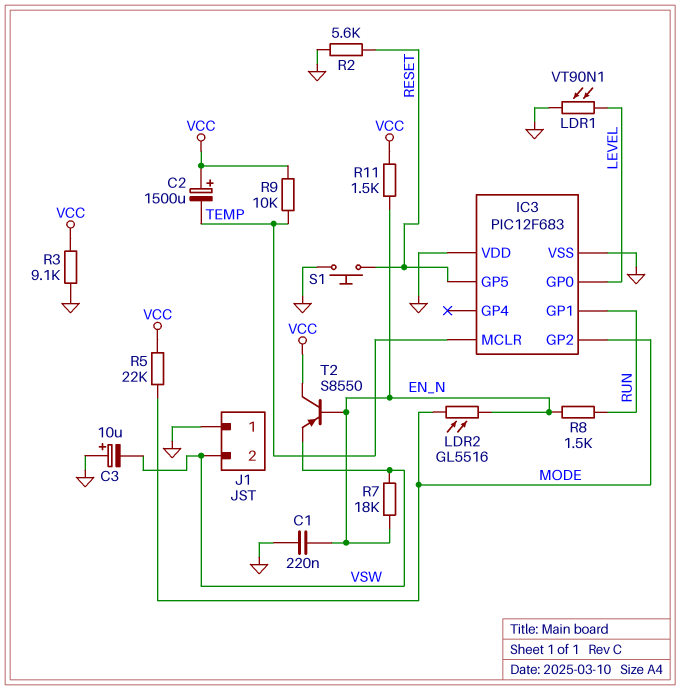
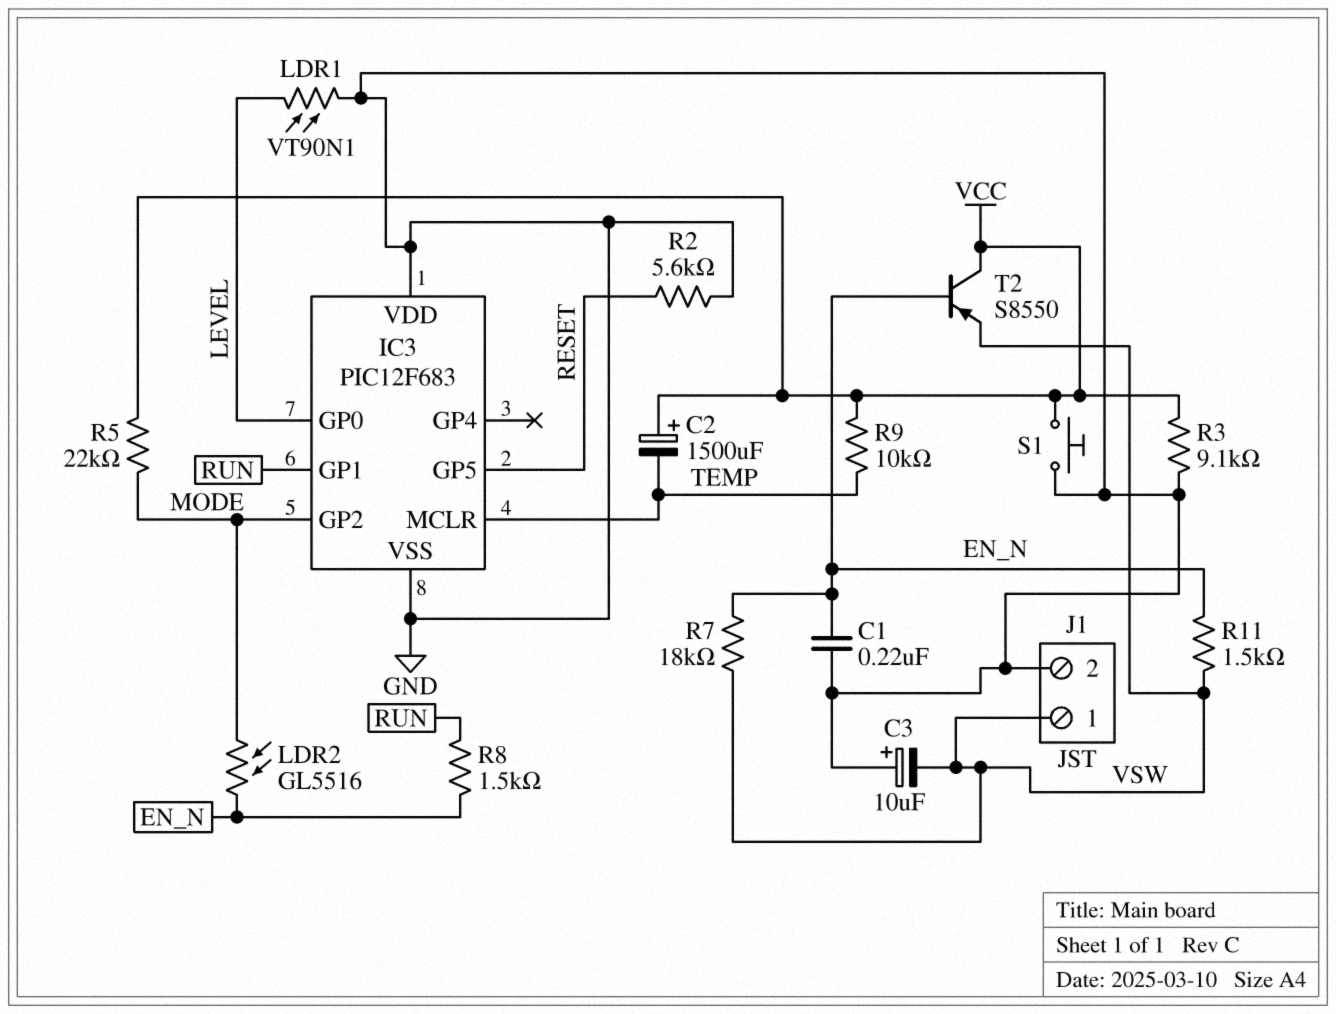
J1 pin 1: GND -> VSW
J1 pin 2: VSW -> GND
R11: 1.5k (EN_N, VCC) -> 1.5k (EN_N, VSW)
S1: button (GND, RESET) -> button (GND, VCC)

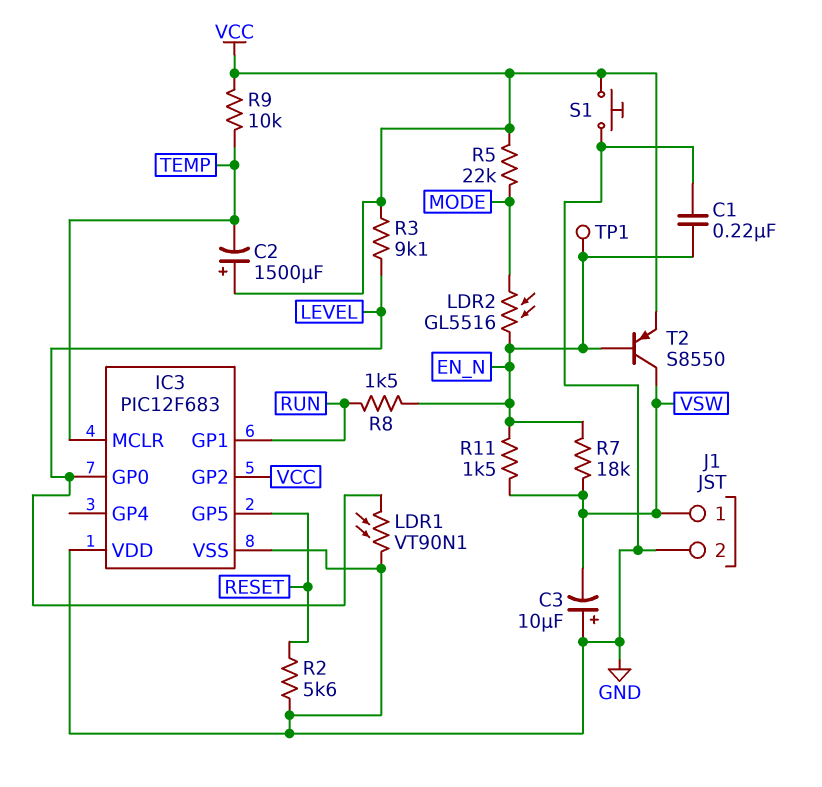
IC3 pin GP2: MODE -> VCC
R3: 9.1k (GND, VCC) -> 9.1k (LEVEL, VCC)
T2: PNP S8550 (B EN_N, C VCC, E VSW) -> PNP S8550 (B EN_N, C VSW, E VCC)
TP1: none -> test point (EN_N)

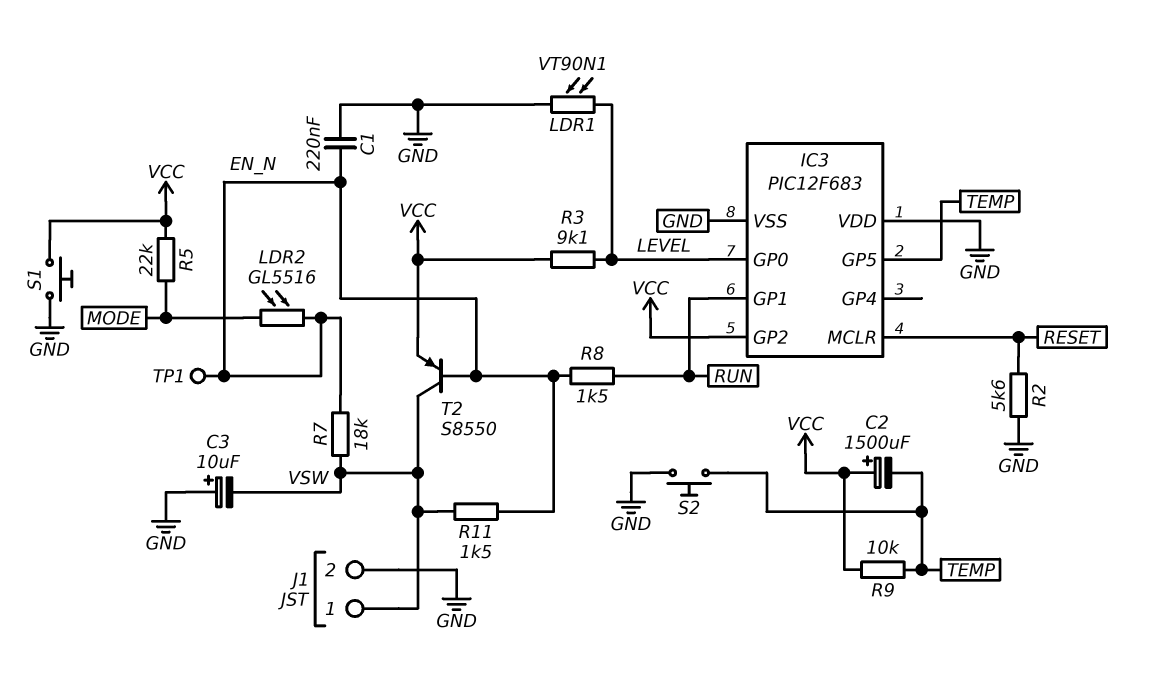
IC3 pin GP5: RESET -> TEMP
IC3 pin MCLR: TEMP -> RESET
S2: none -> button (GND, TEMP)

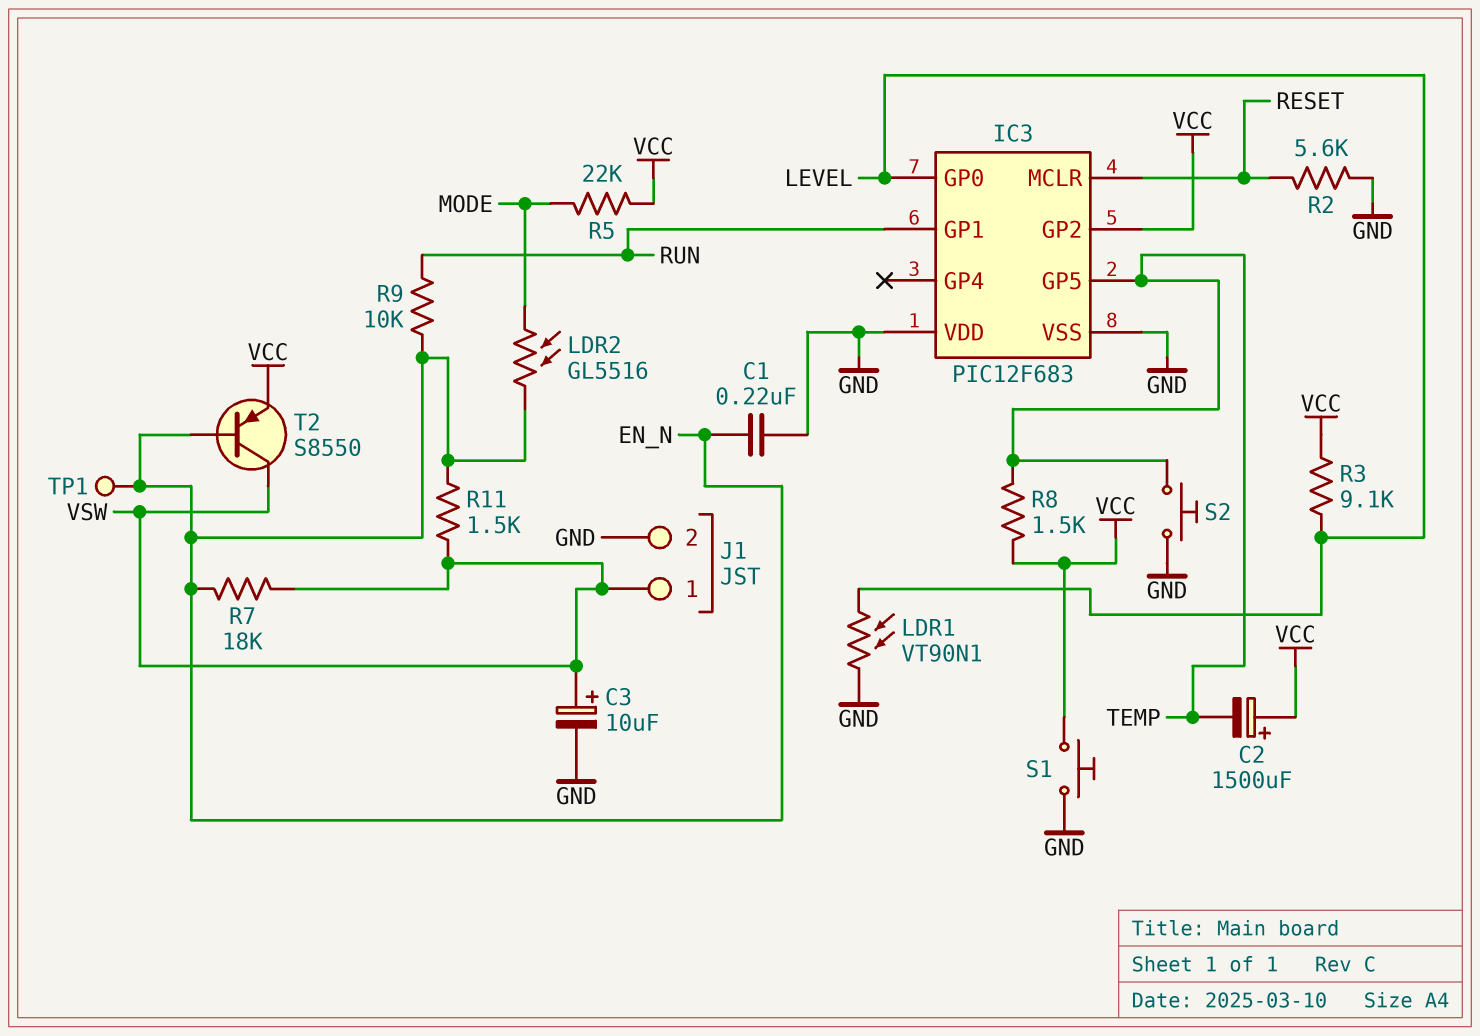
C3: 10uF (plus GND, minus VSW) -> 10uF (plus VSW, minus GND)
R8: 1.5k (EN_N, RUN) -> 1.5k (TEMP, VCC)
R9: 10k (TEMP, VCC) -> 10k (EN_N, RUN)

